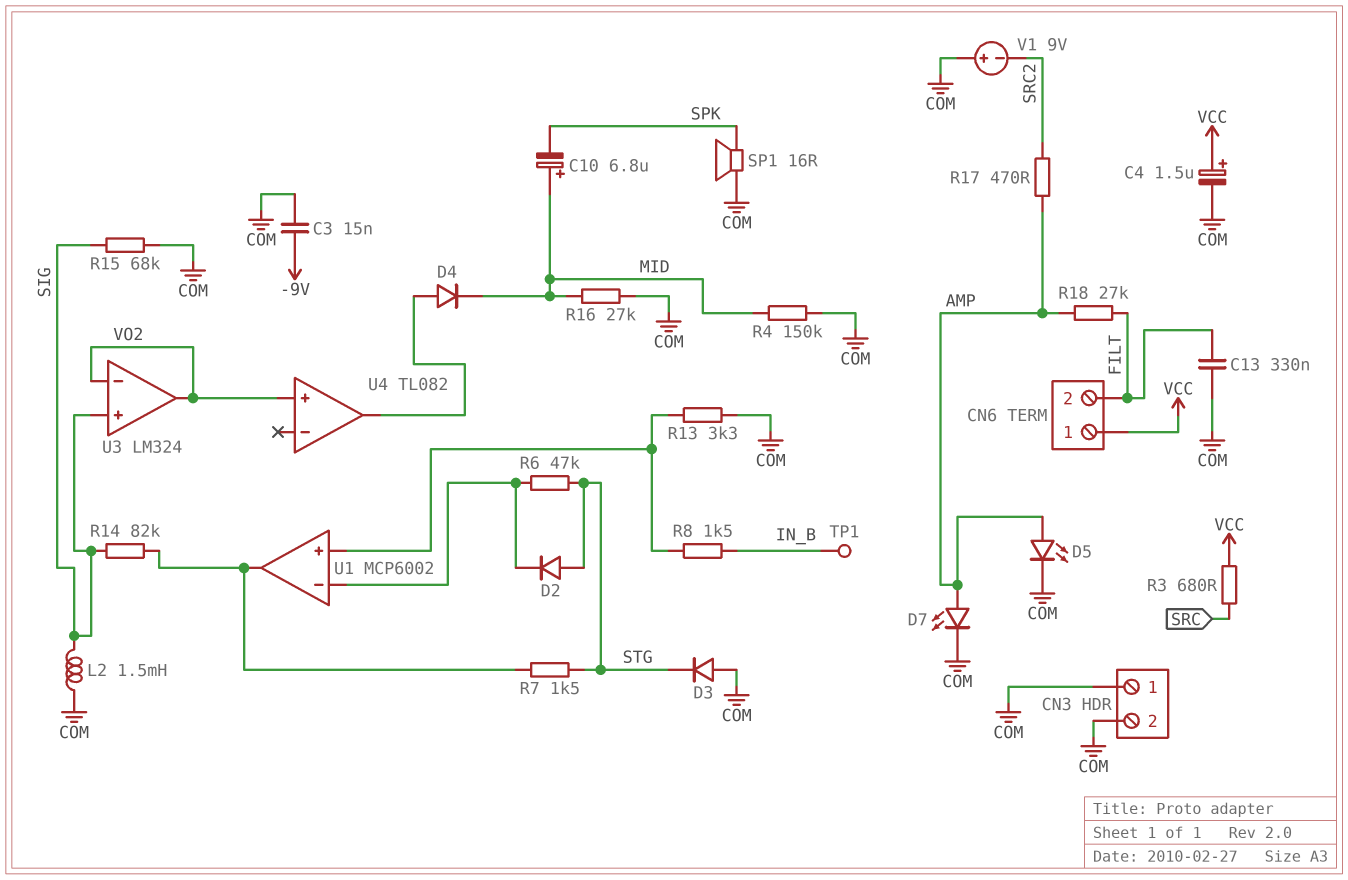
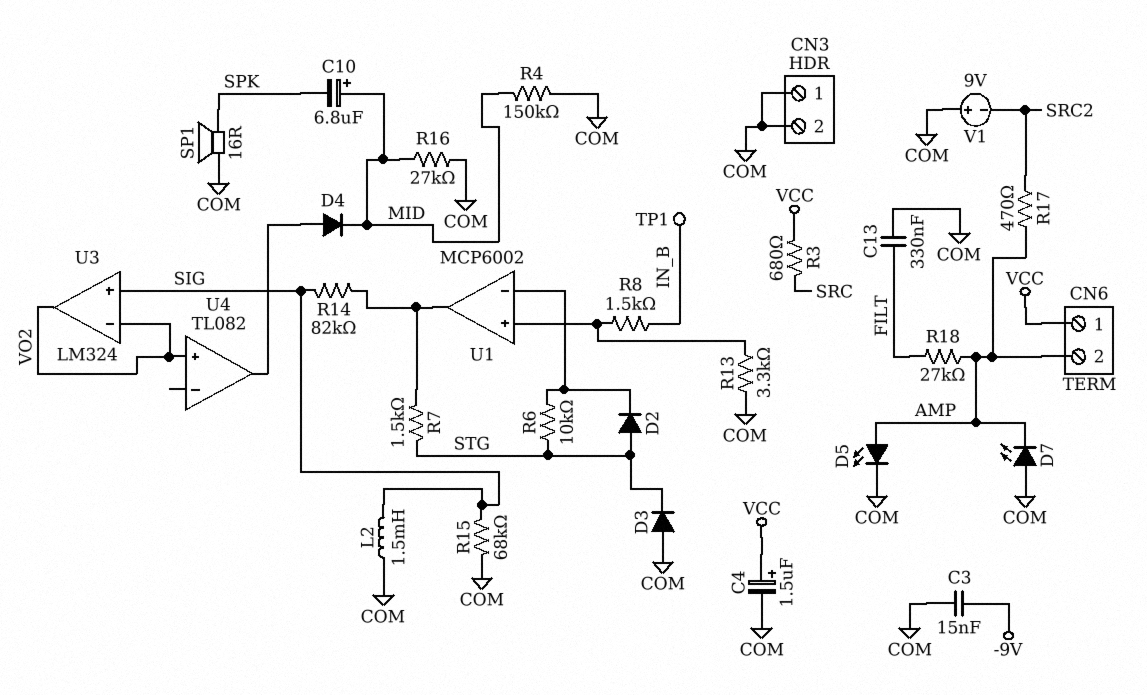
CN6 pin 2: FILT -> AMP
D7: LED (A AMP, K COM) -> LED (A COM, K AMP)
R6: 47k (STG, U1/in-) -> 10k (STG, U1/in-)

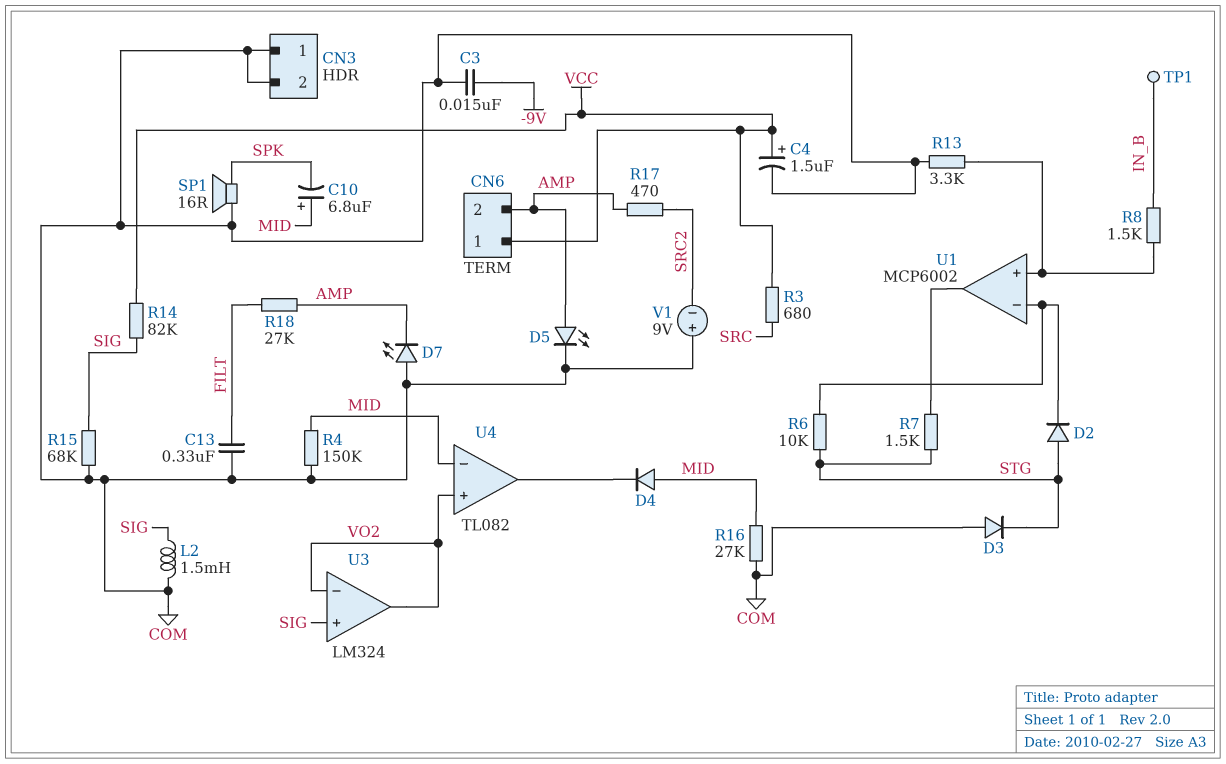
D4: diode (A U4/out, K MID) -> diode (A MID, K U4/out)
R14: 82k (SIG, U1/out) -> 82k (SIG, VCC)
U4 pin in-: none -> MID

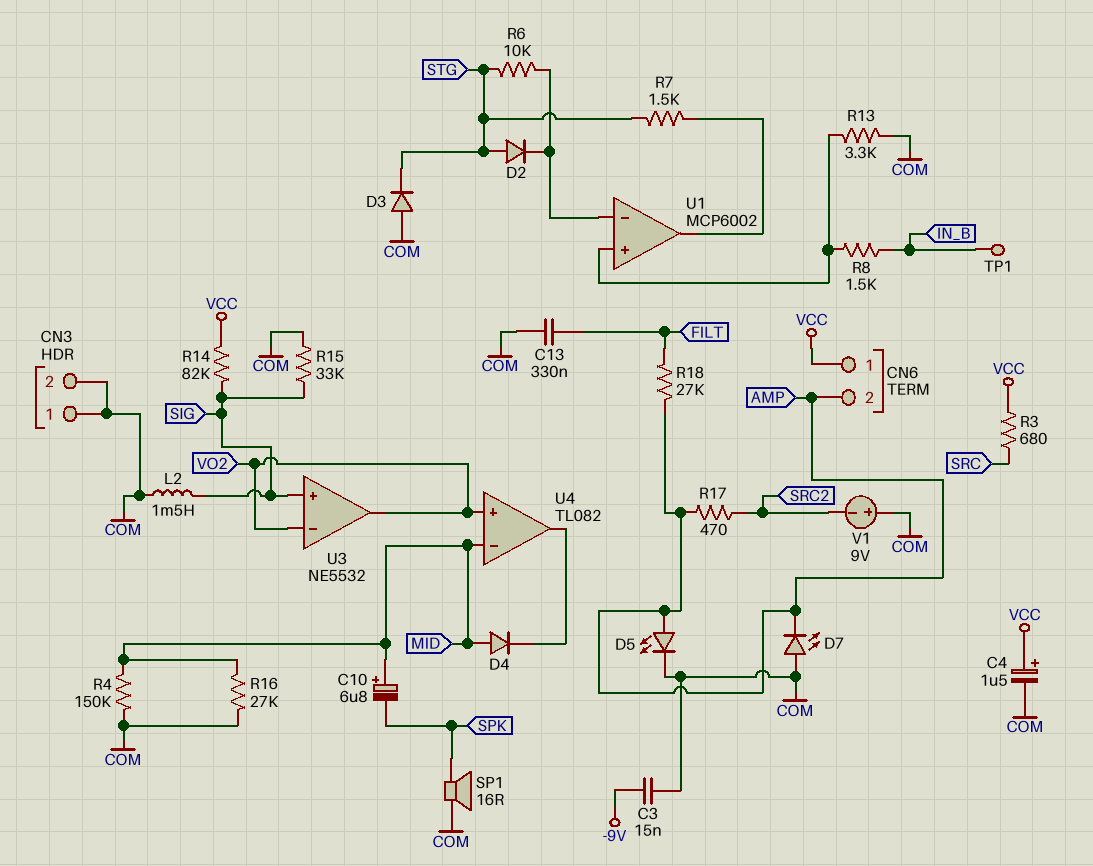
R15: 68k (COM, SIG) -> 33k (COM, SIG)
U3: LM324 -> NE5532

